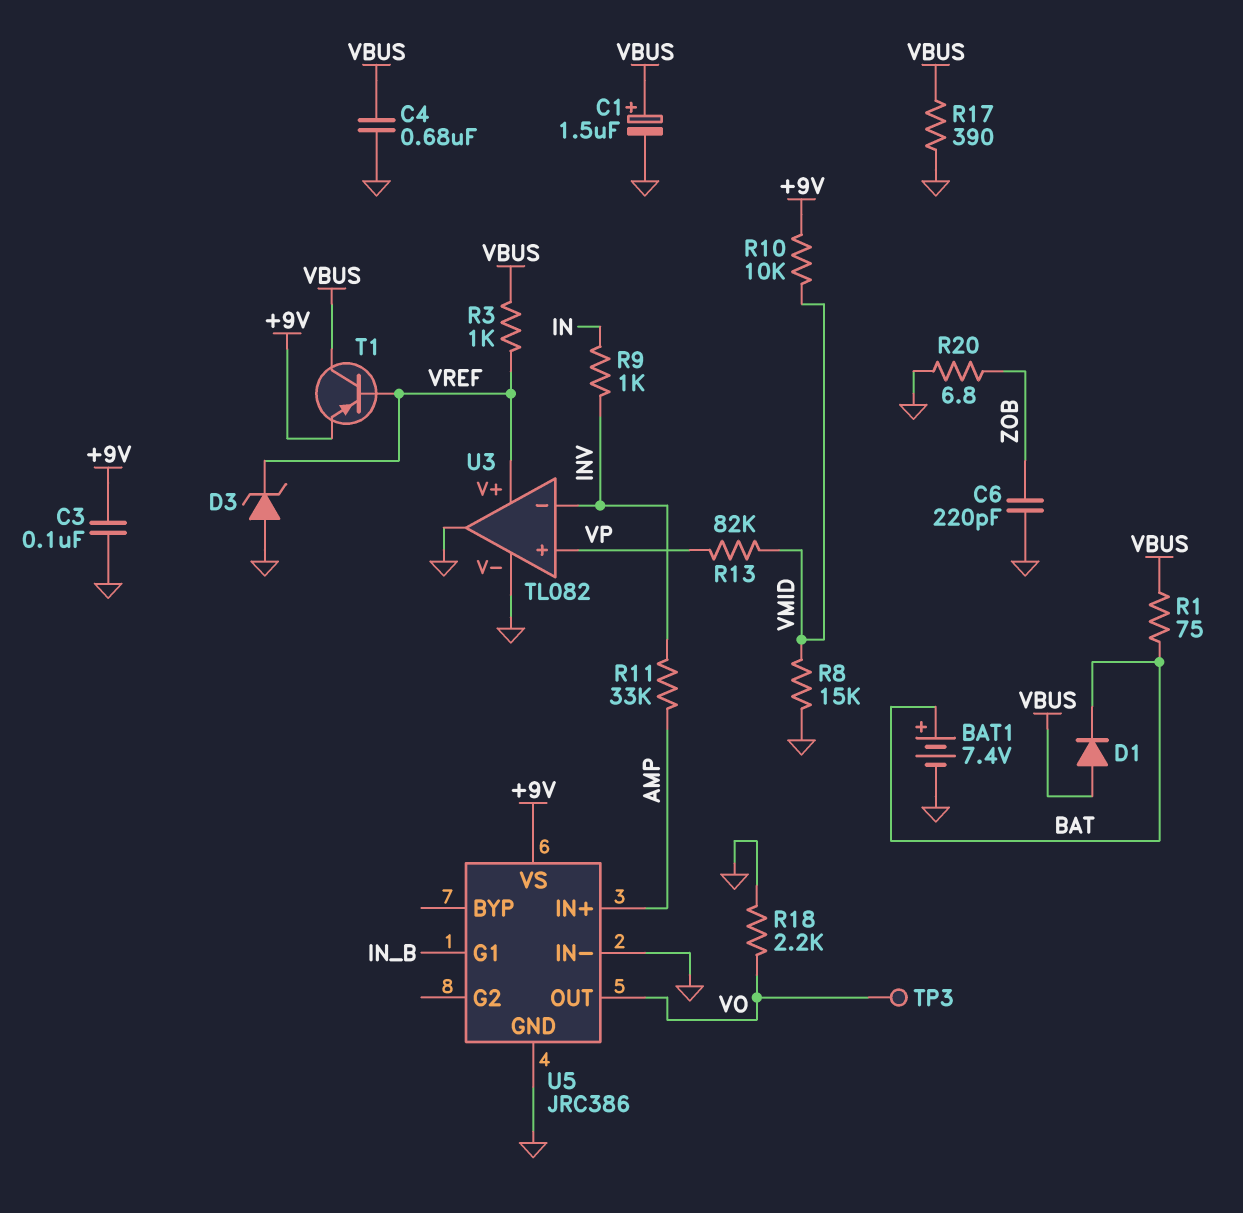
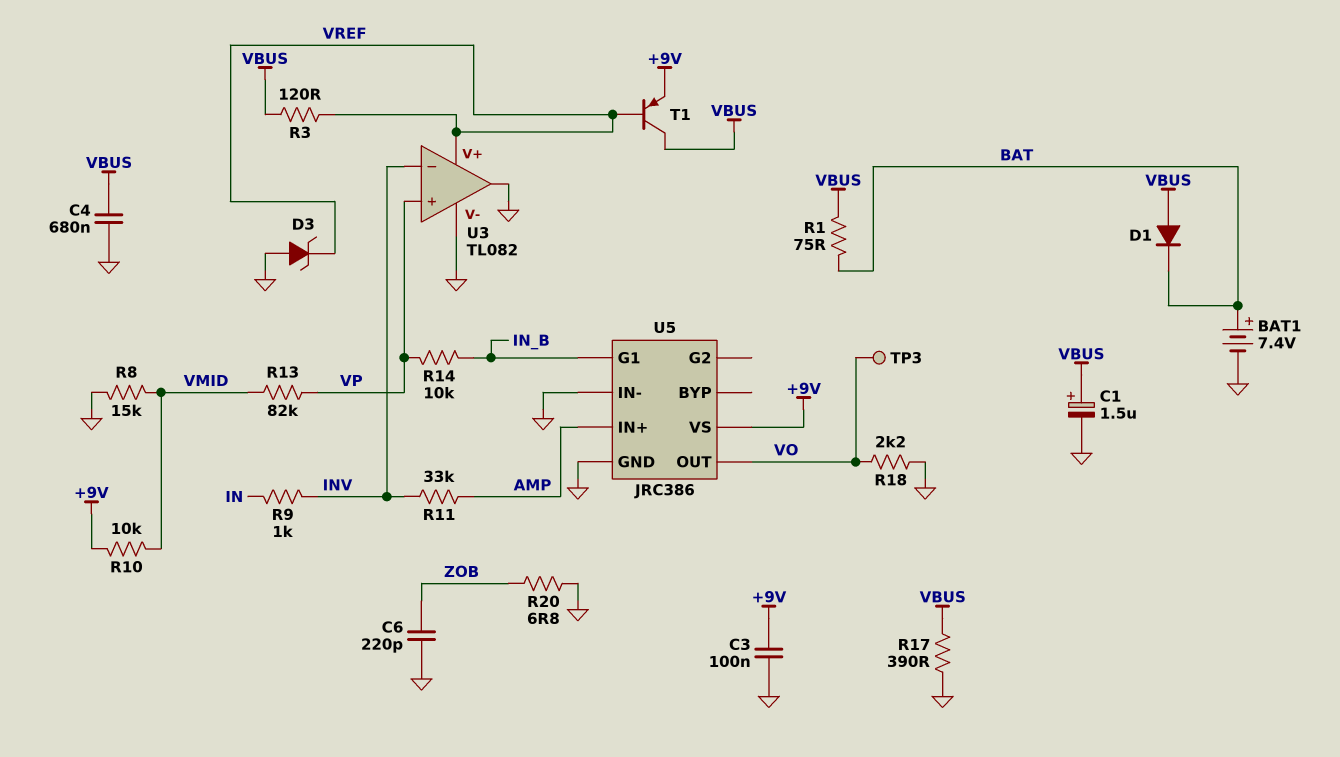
R3: 1k (VBUS, VREF) -> 120 (VBUS, VREF)
R14: none -> 10k (IN_B, VP)

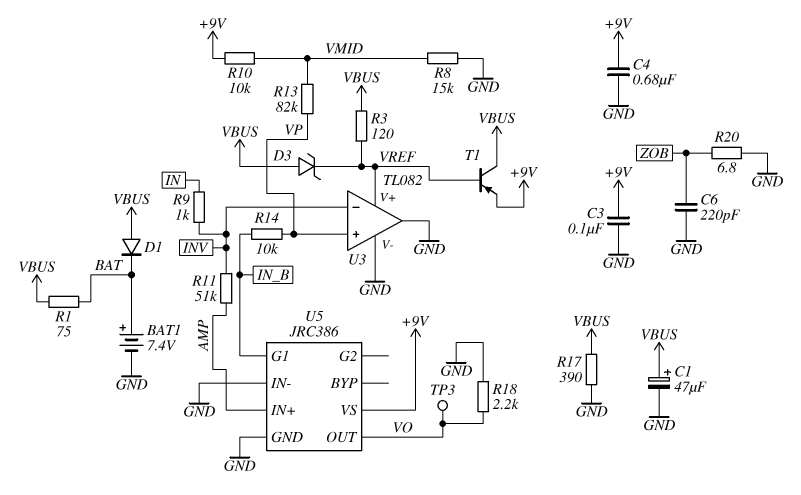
C1: 1.5uF (plus VBUS, minus GND) -> 47uF (plus VBUS, minus GND)
C4: 680nF (GND, VBUS) -> 680nF (+9V, GND)
D3: zener (A GND, K VREF) -> zener (A VBUS, K VREF)
R11: 33k (AMP, INV) -> 51k (AMP, INV)

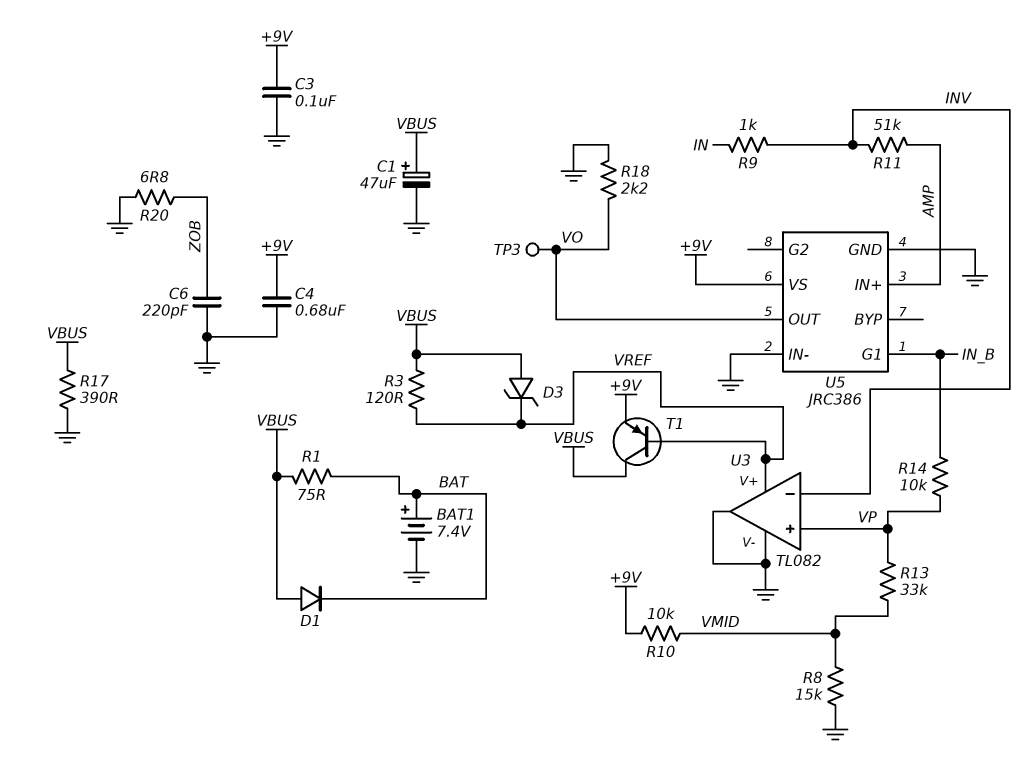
R13: 82k (VMID, VP) -> 33k (VMID, VP)

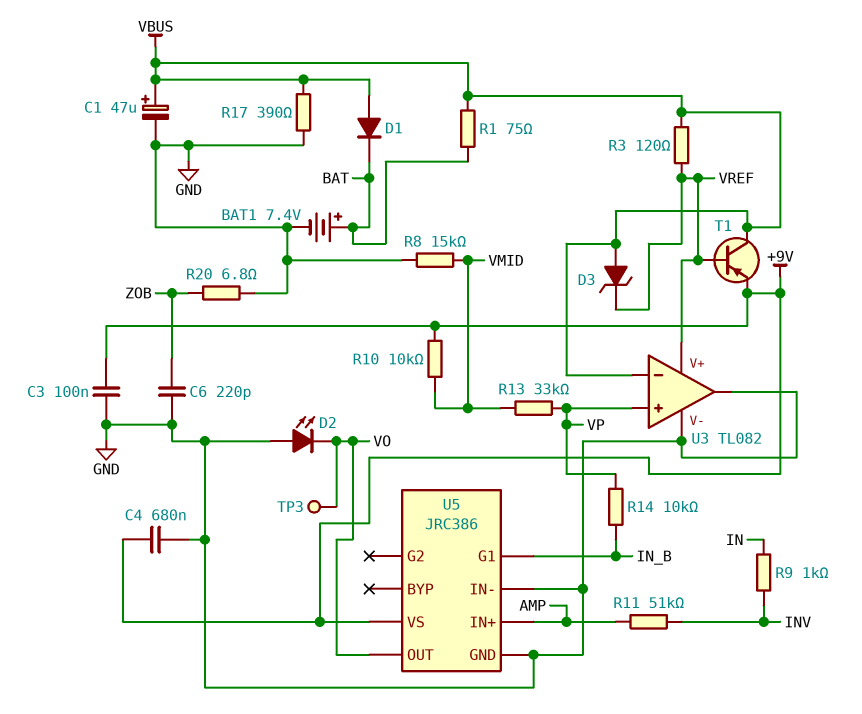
D2: none -> LED (A GND, K VO)
R18: 2.2k (GND, VO) -> none
U3 pin in-: INV -> VBUS

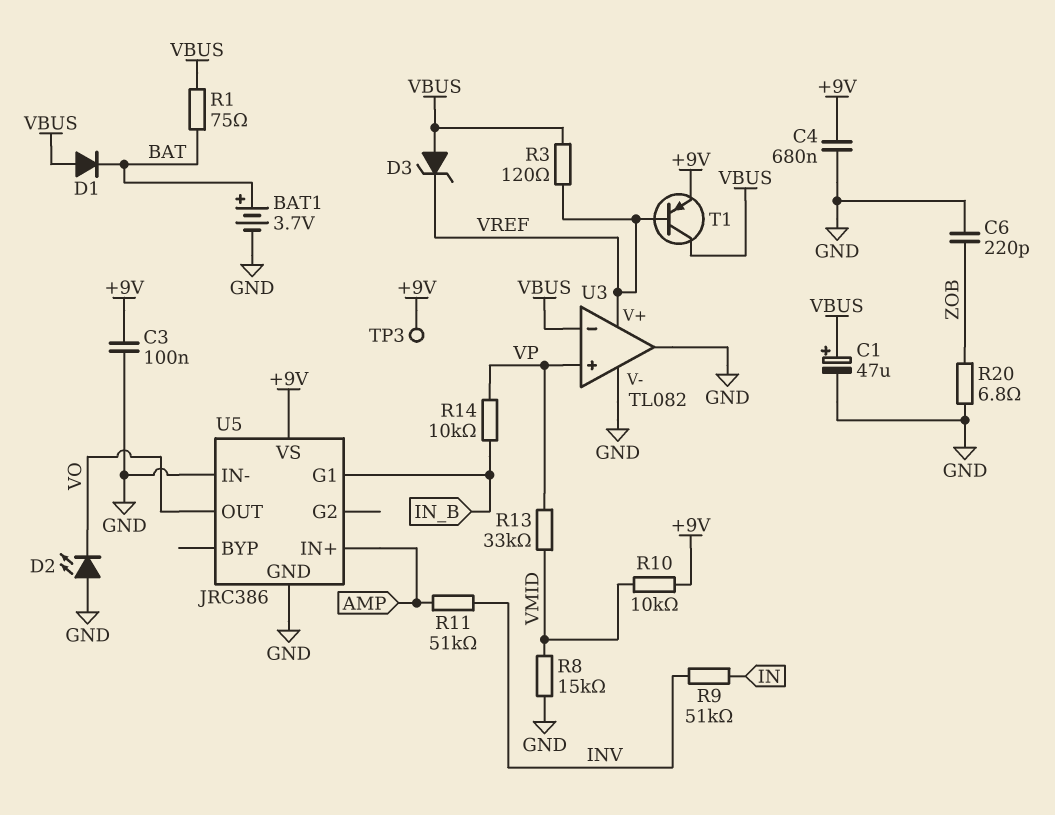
BAT1: 7.4V (plus BAT, minus GND) -> 3.7V (plus BAT, minus GND)
R9: 1k (IN, INV) -> 51k (IN, INV)
R17: 390 (GND, VBUS) -> none
TP3: test point (VO) -> test point (+9V)

